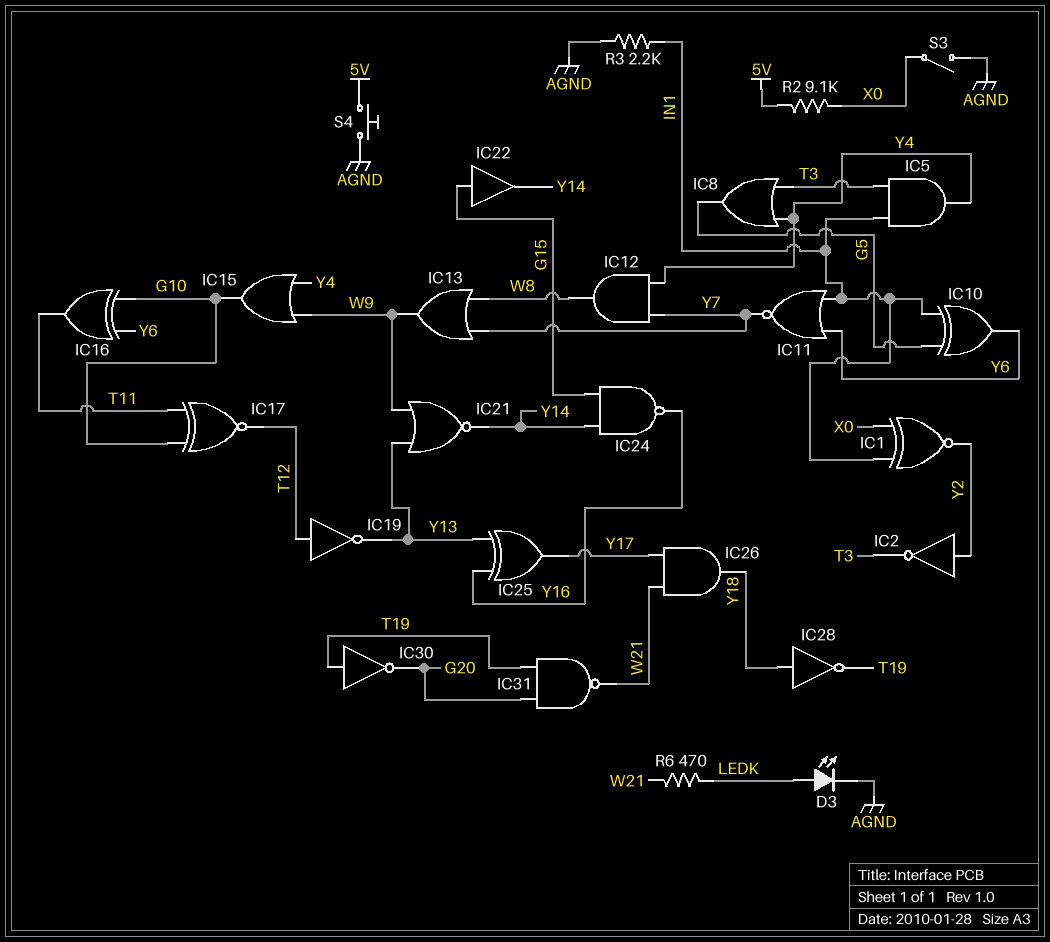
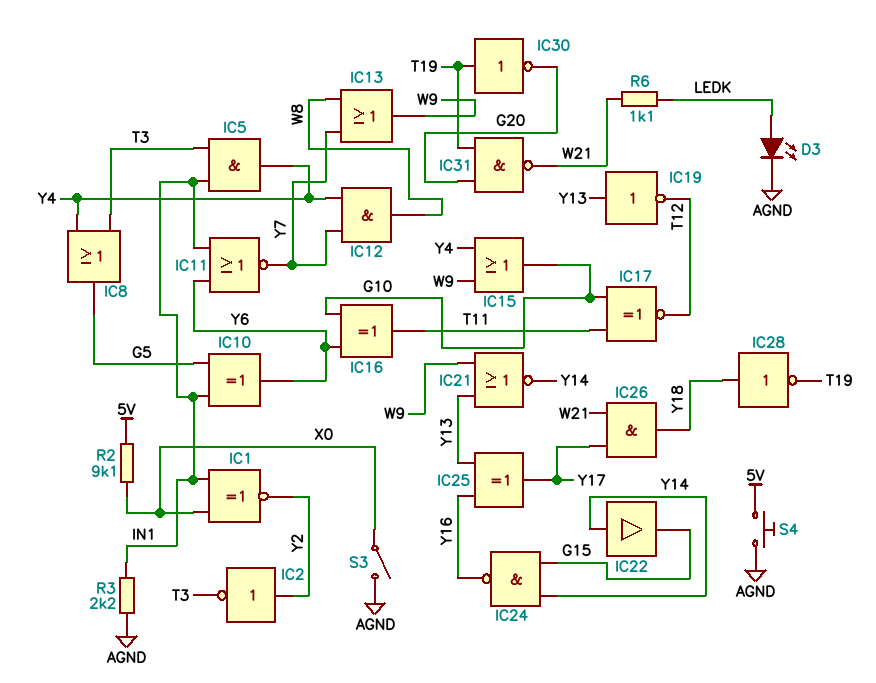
IC19: NOT (in T12, out Y13) -> NOT (in Y13, out T12)
IC22: buffer (in G15, out Y14) -> buffer (in Y14, out G15)
R6: 470 (LEDK, W21) -> 1.1k (LEDK, W21)

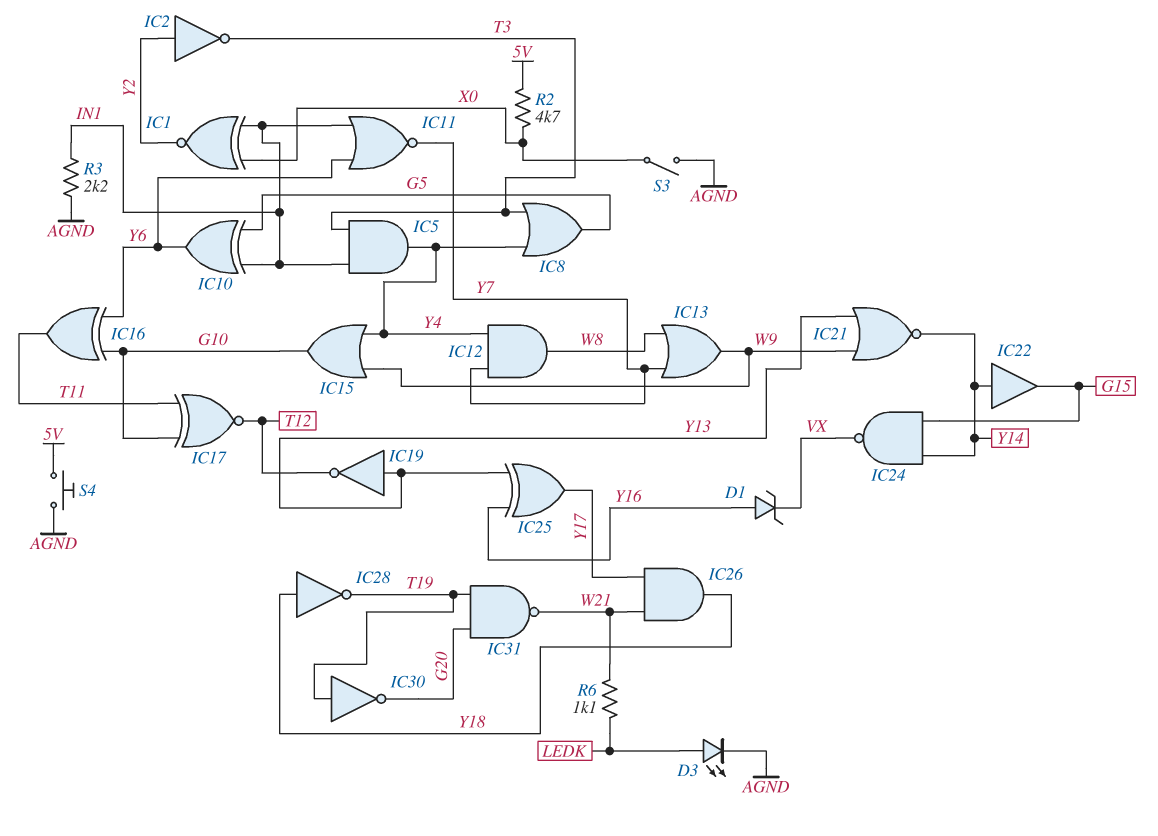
D1: none -> zener (A Y16, K VX)
IC24: NAND (in G15, in Y14, out Y16) -> NAND (in G15, in Y14, out VX)
R2: 9.1k (5V, X0) -> 4.7k (5V, X0)

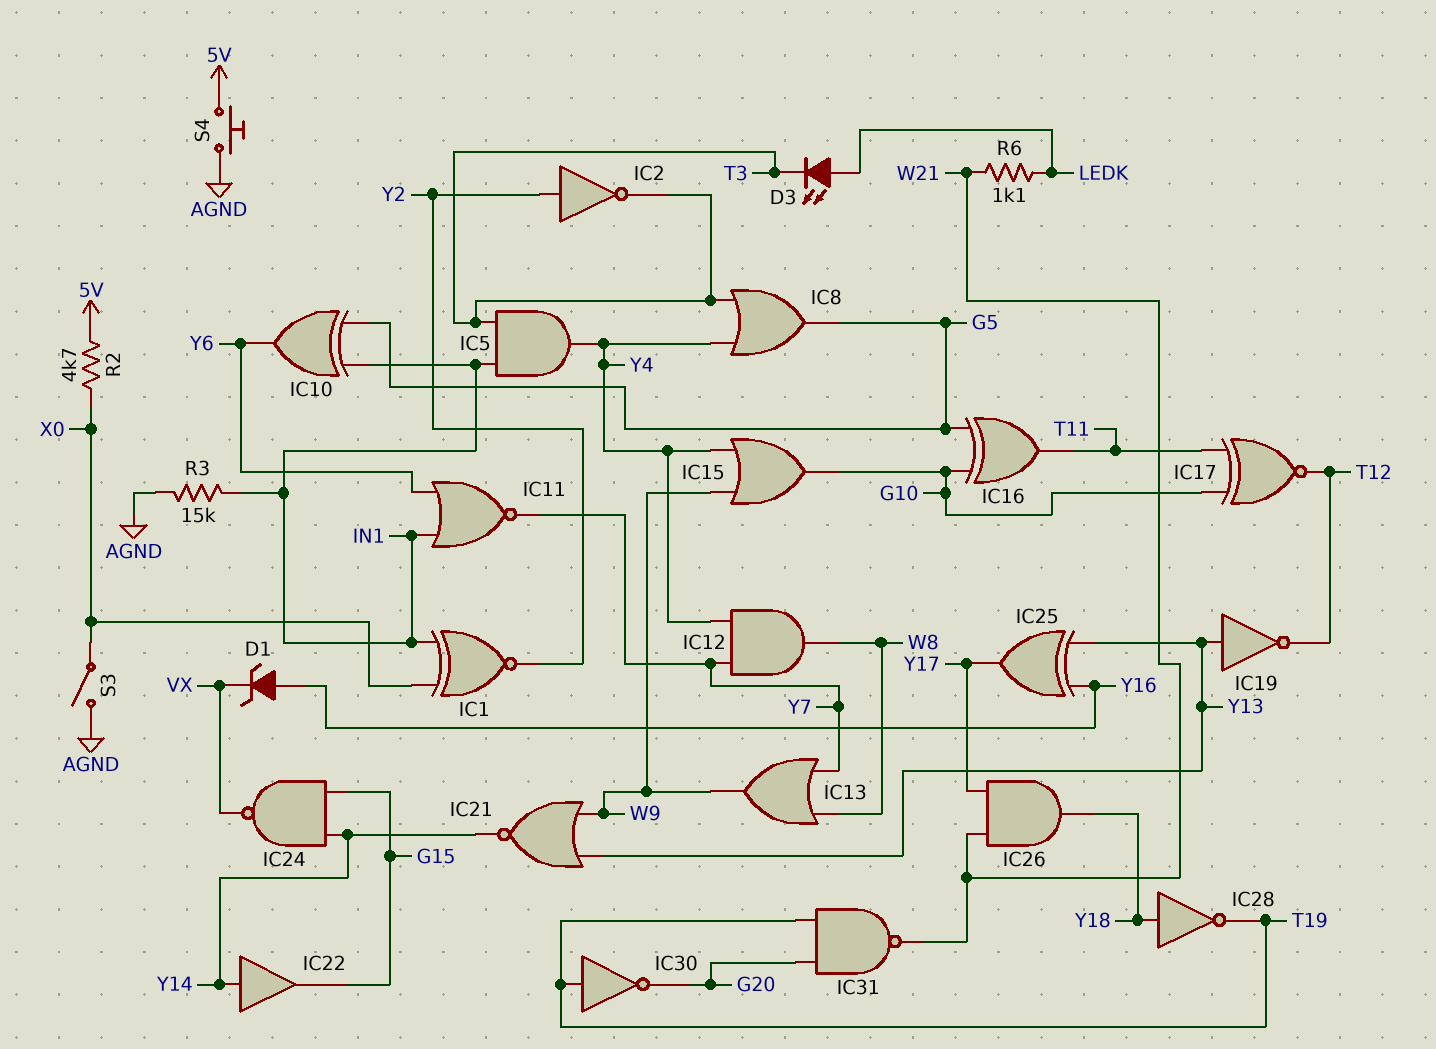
D3: LED (A LEDK, K AGND) -> LED (A LEDK, K T3)
IC16: XOR (in G10, in Y6, out T11) -> XOR (in G5, in G10, out T11)
R3: 2.2k (AGND, IN1) -> 15k (AGND, IN1)

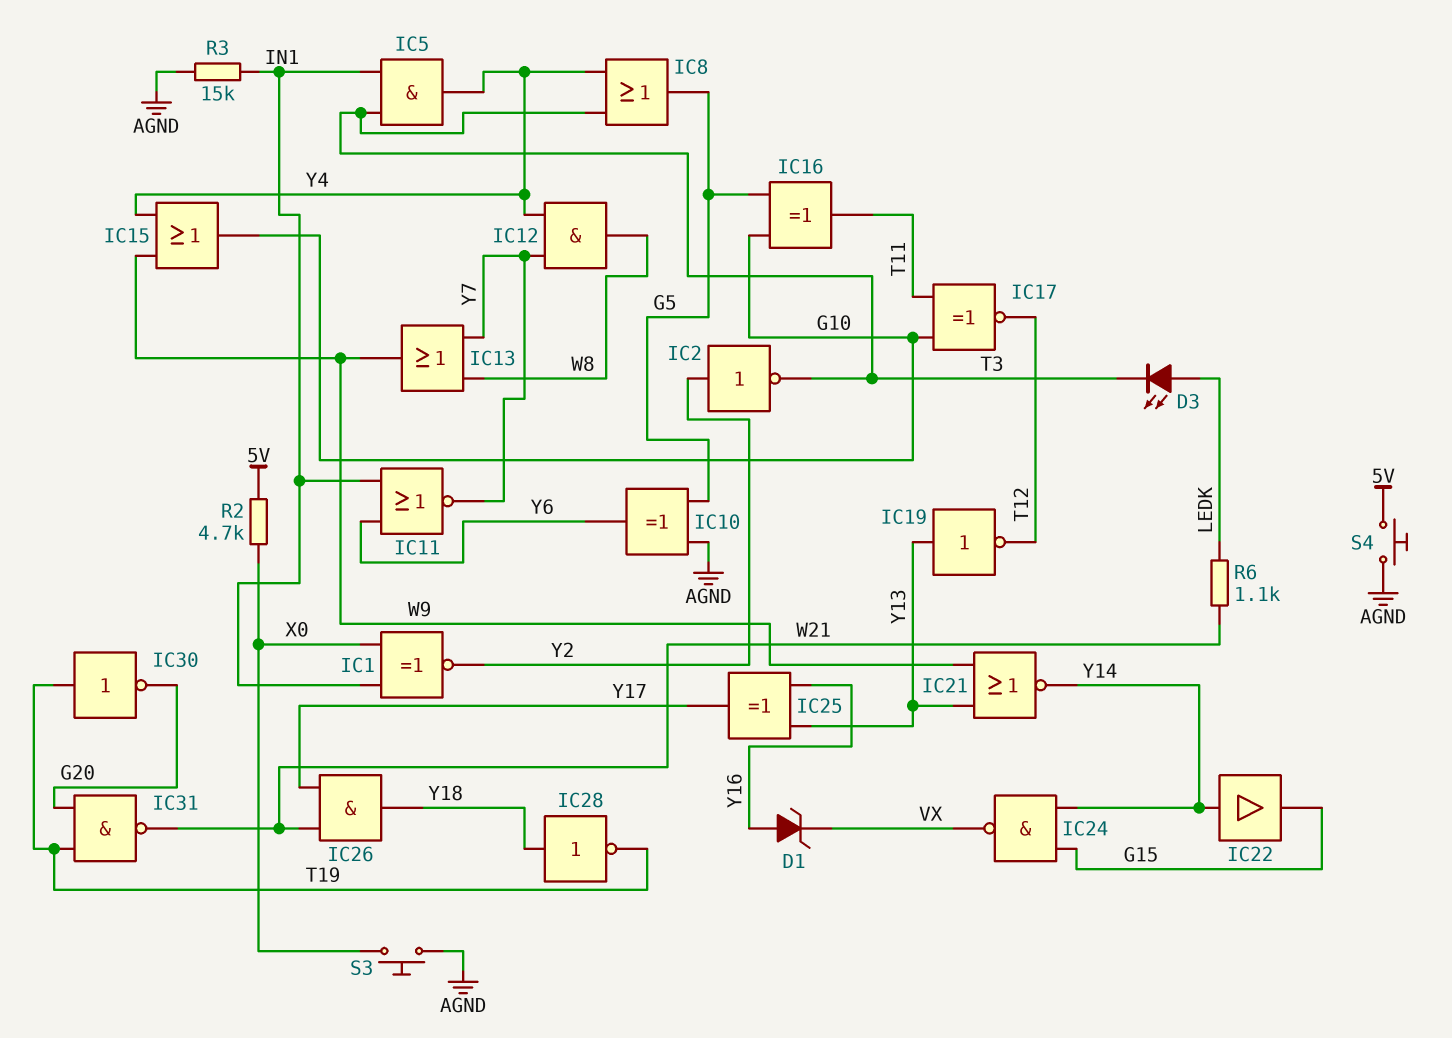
IC10: XOR (in G5, in IN1, out Y6) -> XOR (in AGND, in G5, out Y6)
S3: switch (AGND, X0) -> button (AGND, X0)

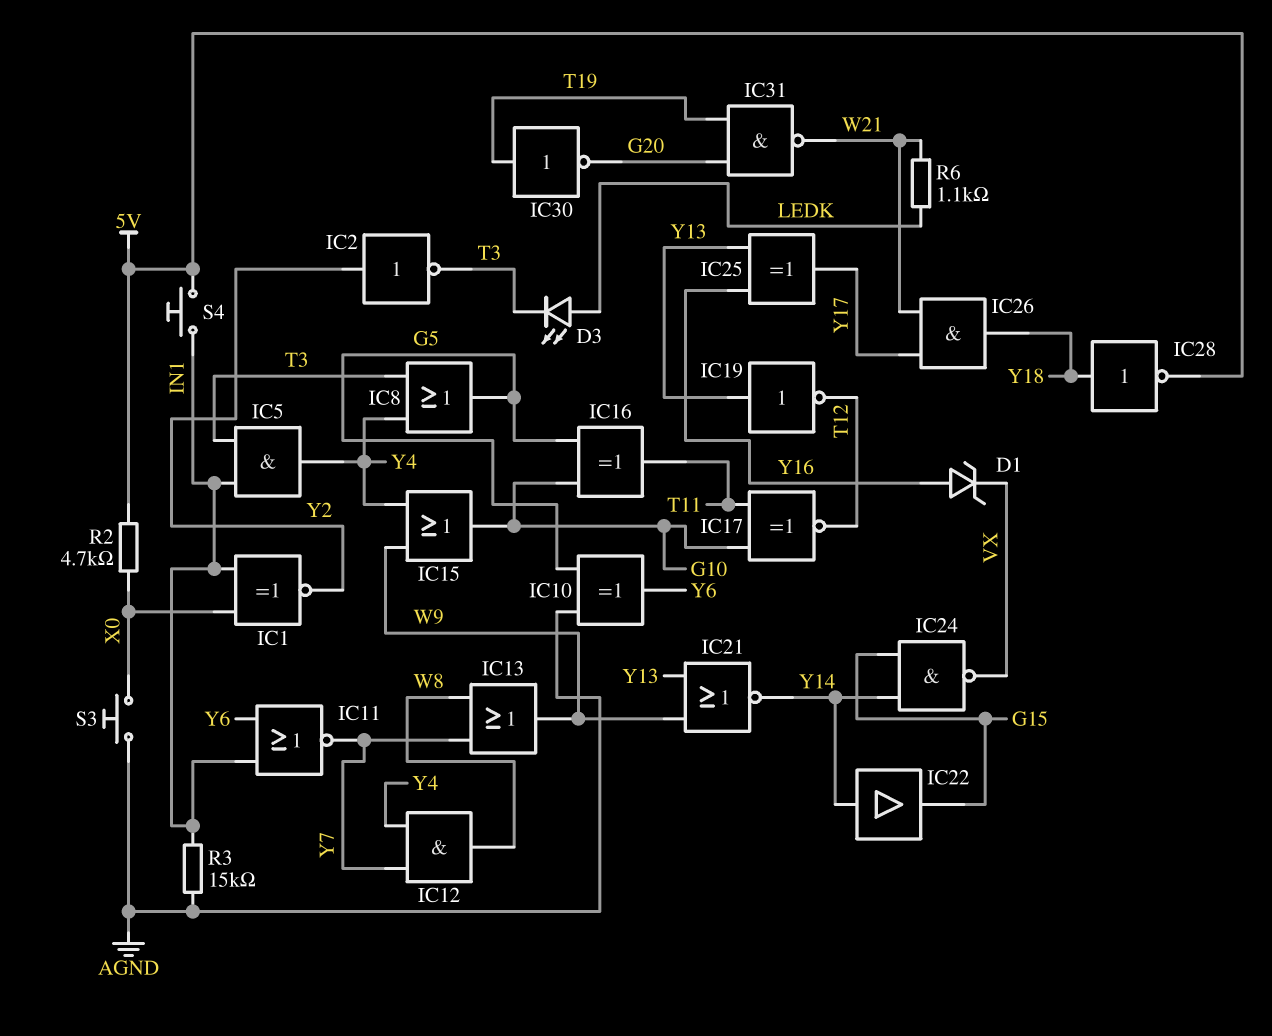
IC28: NOT (in Y18, out T19) -> NOT (in Y18, out 5V)
S4: button (5V, AGND) -> button (5V, IN1)

